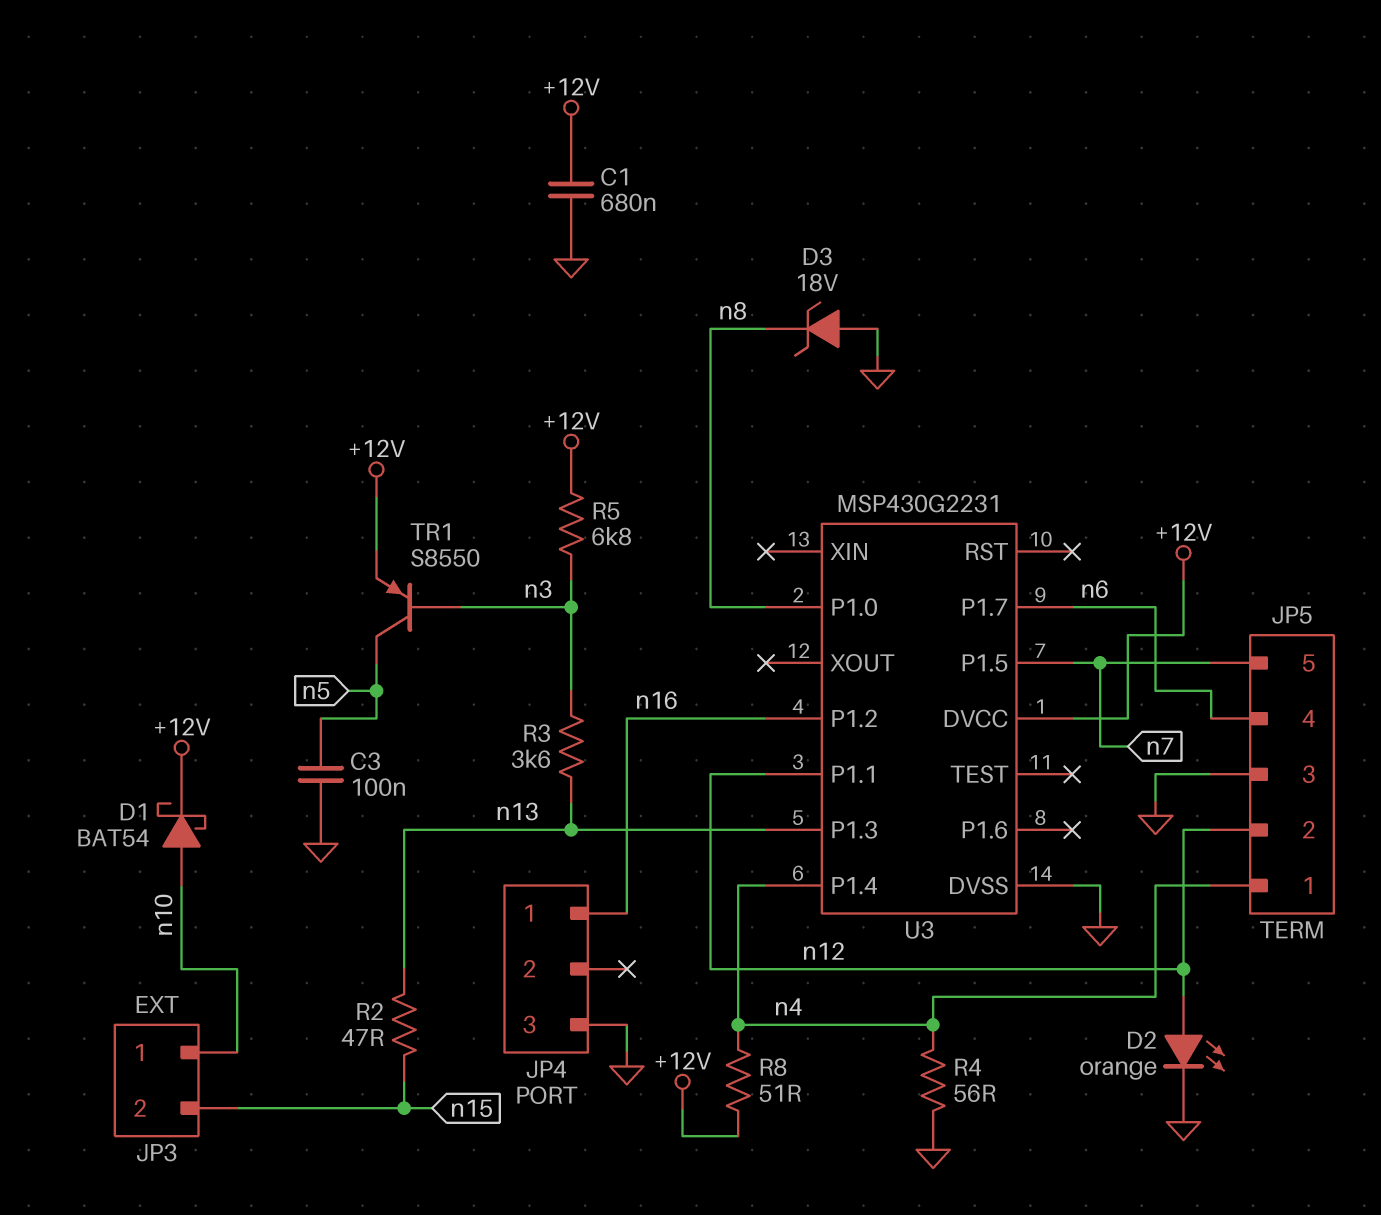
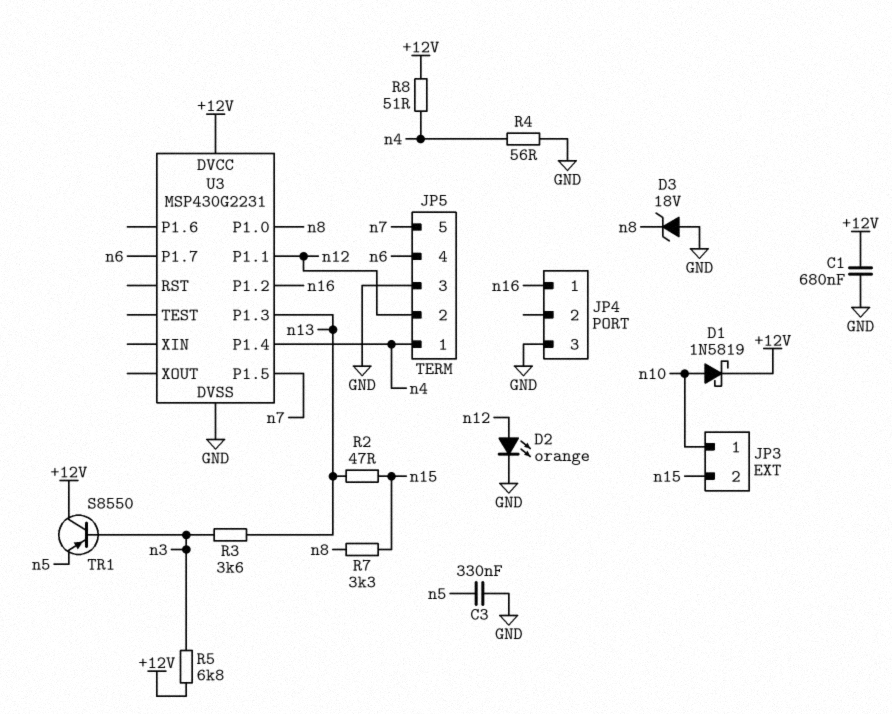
C3: 100nF (GND, n5) -> 330nF (GND, n5)
D1: schottky BAT54 (A n10, K +12V) -> schottky 1N5819 (A n10, K +12V)
R7: none -> 3.3k (n8, n15)
TR1: PNP S8550 (B n3, C n5, E +12V) -> PNP S8550 (B n3, C +12V, E n5)

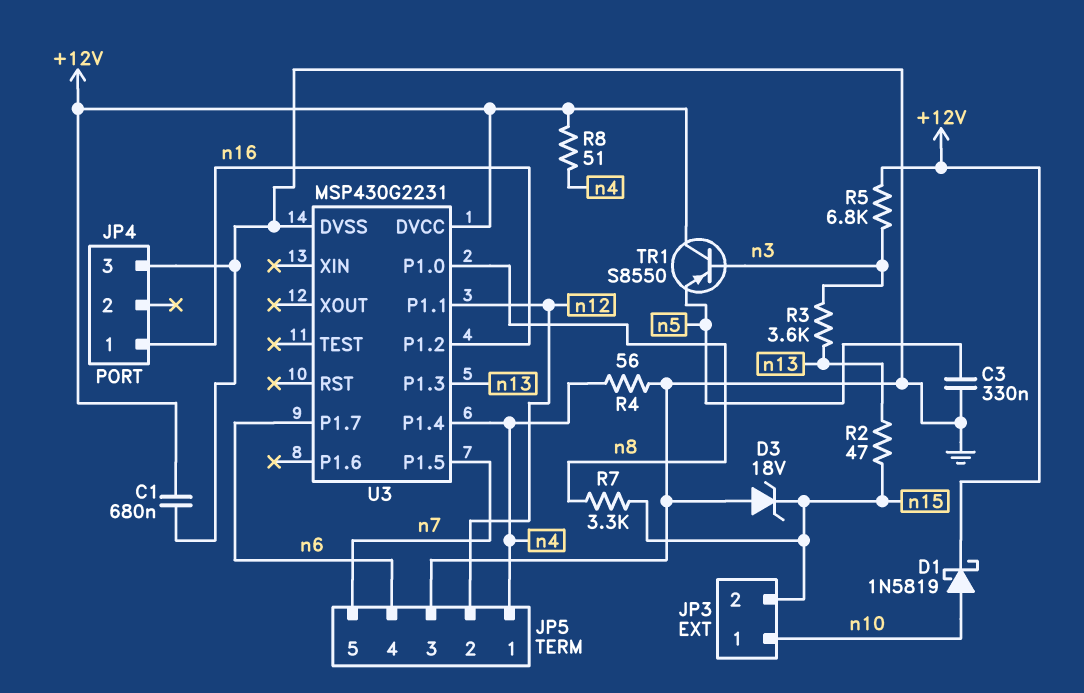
D2: LED orange (A n12, K GND) -> none
D3: zener 18V (A GND, K n8) -> zener 18V (A GND, K n15)

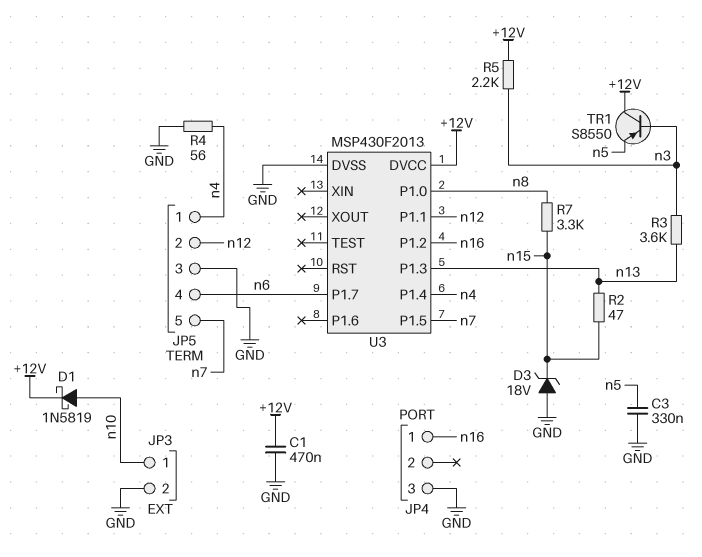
C1: 680nF (+12V, GND) -> 470nF (+12V, GND)
JP3 pin 2: n15 -> GND
R5: 6.8k (+12V, n3) -> 2.2k (+12V, n3)
R8: 51 (+12V, n4) -> none
U3: MSP430G2231 -> MSP430F2013

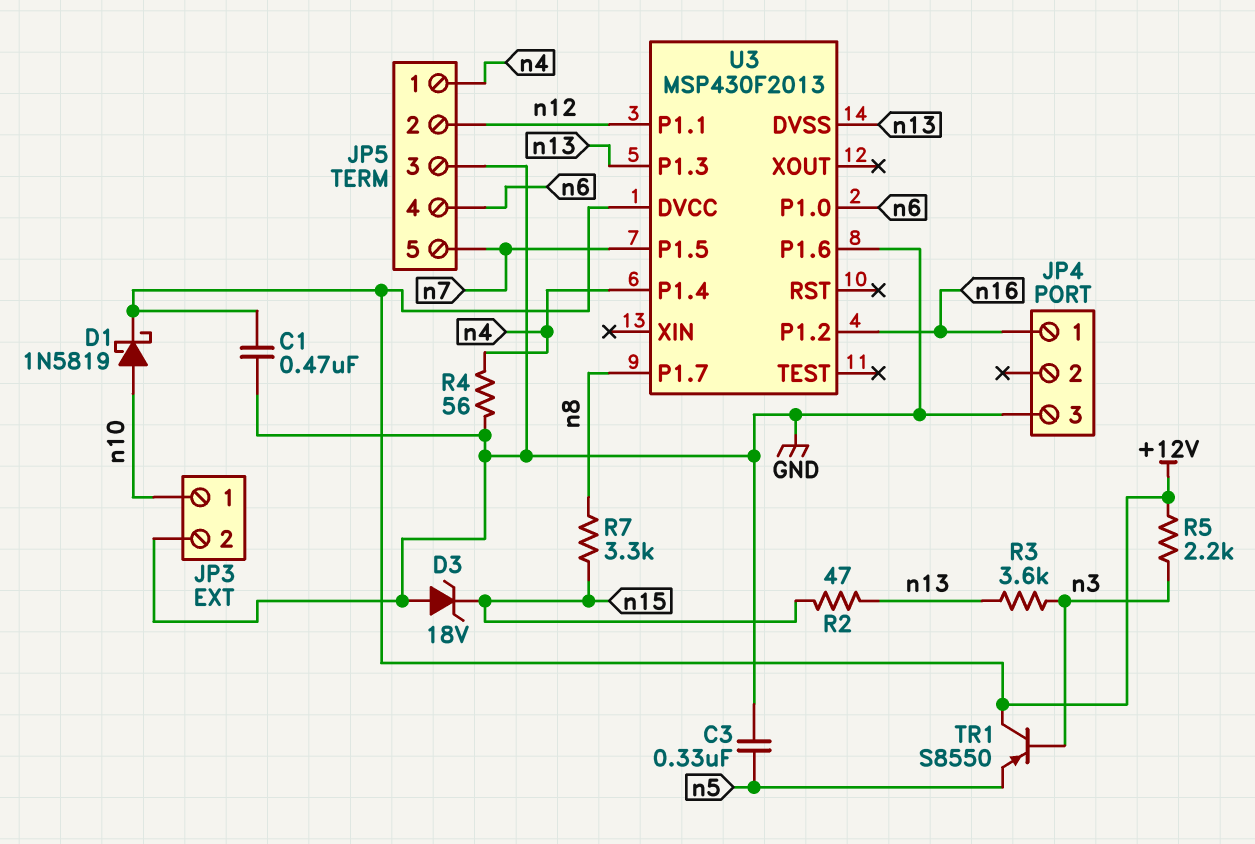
U3 pin DVSS: GND -> n13
U3 pin P1.0: n8 -> n6
U3 pin P1.6: none -> GND
U3 pin P1.7: n6 -> n8

